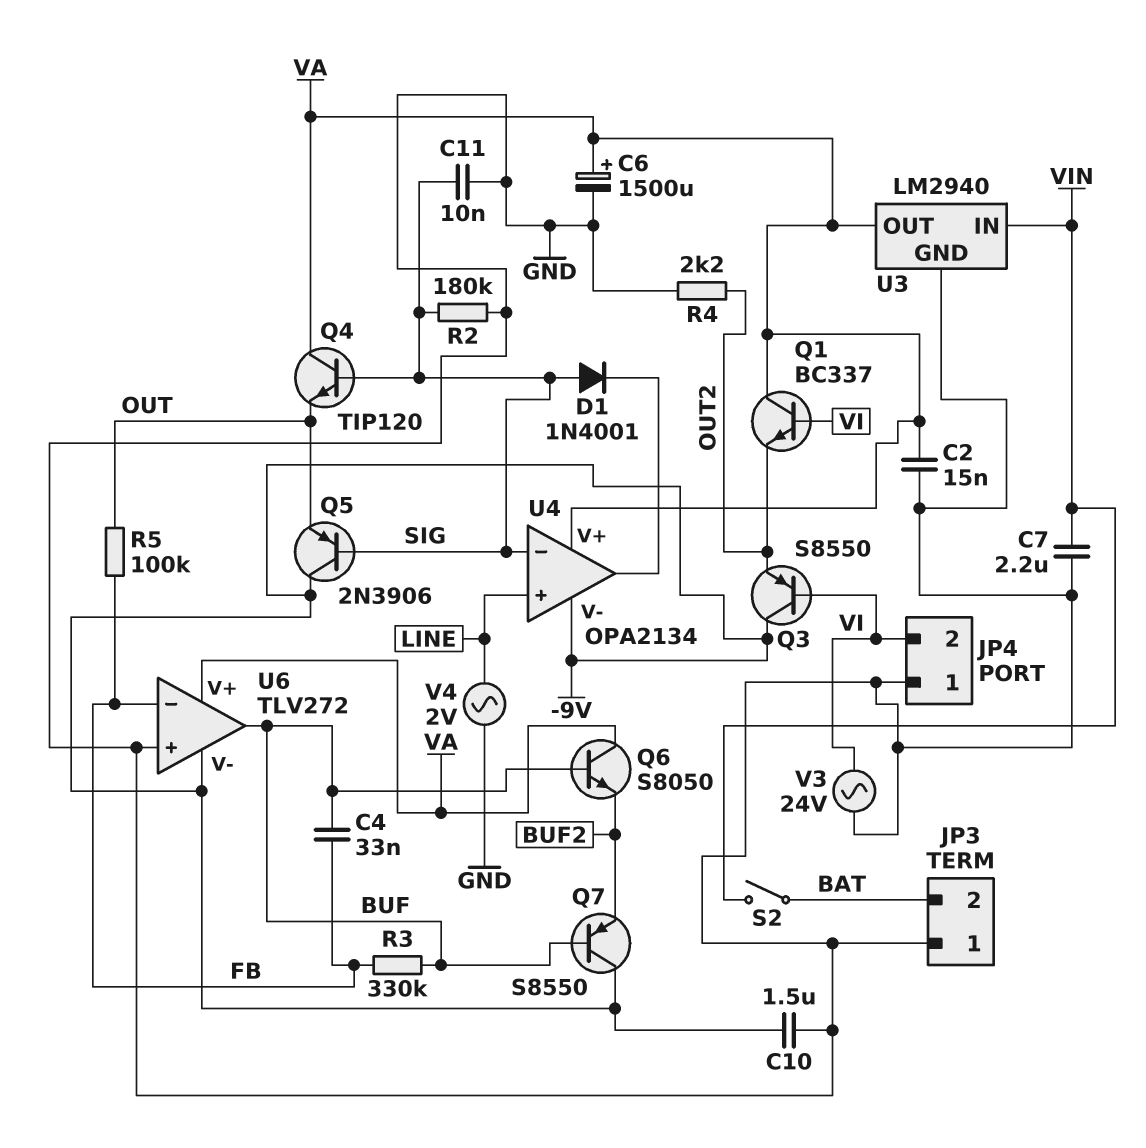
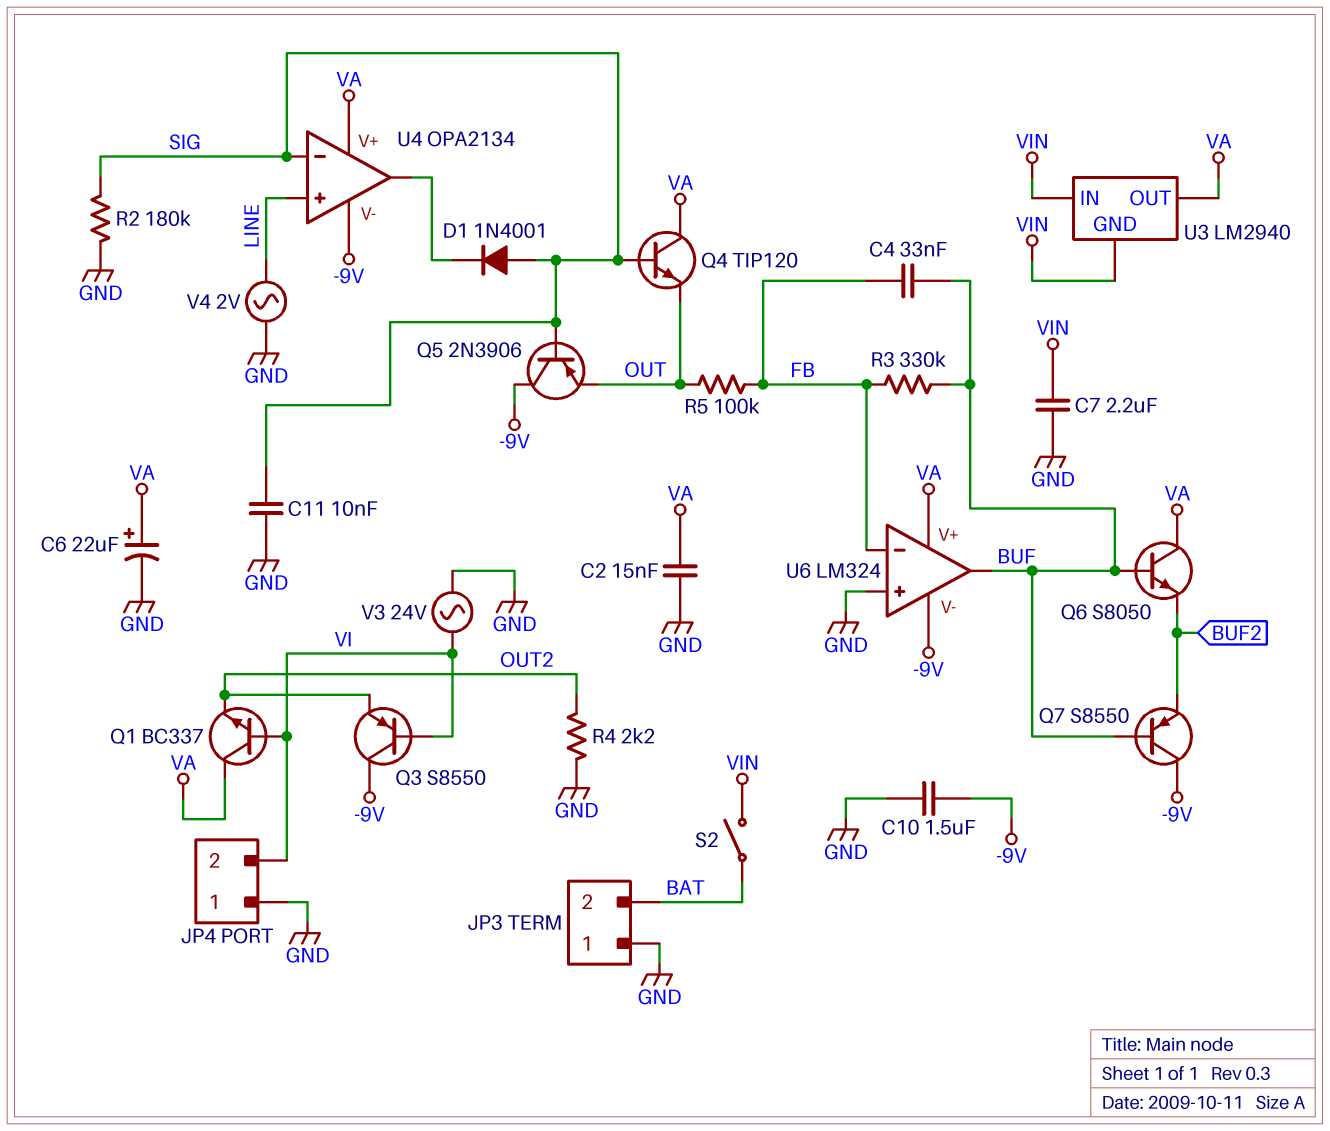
C6: 1500uF (plus VA, minus GND) -> 22uF (plus VA, minus GND)
U3 pin GND: GND -> VIN
U6: TLV272 -> LM324

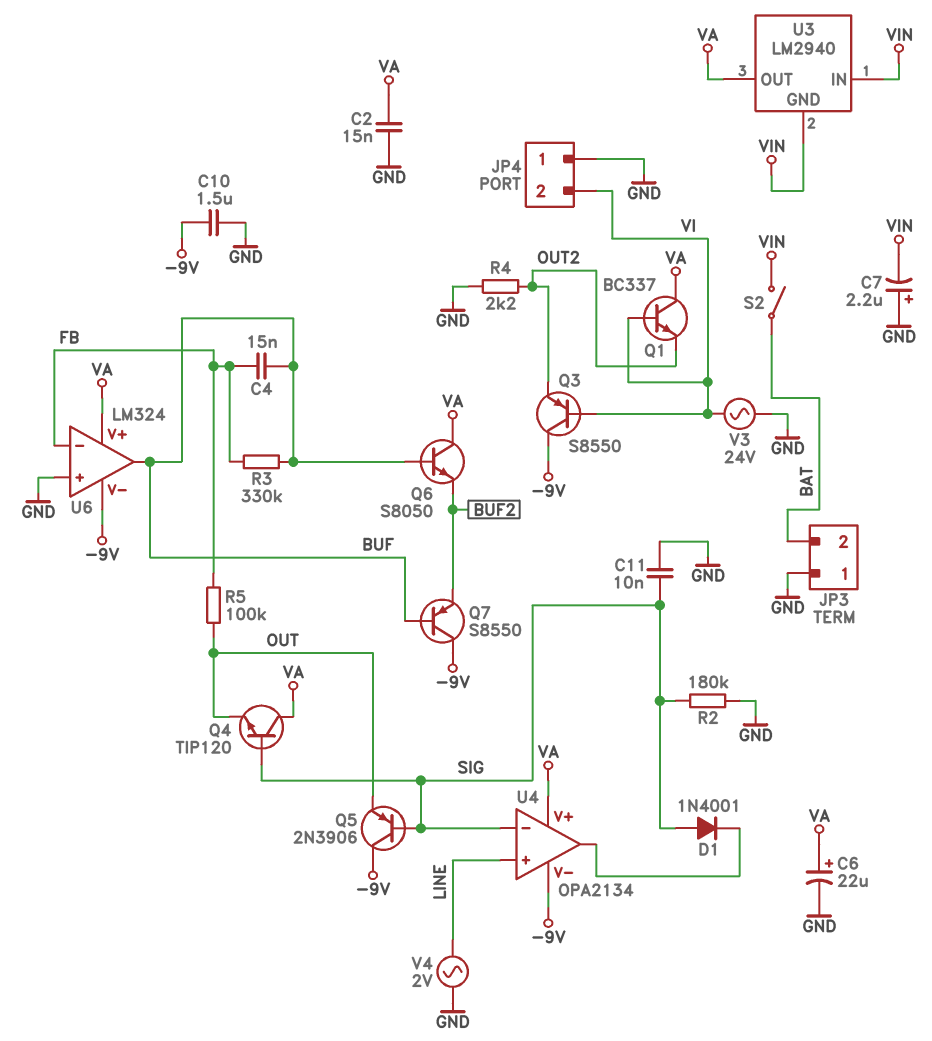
C4: 33nF (BUF, FB) -> 15nF (BUF, FB)
C7: 2.2uF (GND, VIN) -> 2.2uF (plus GND, minus VIN)

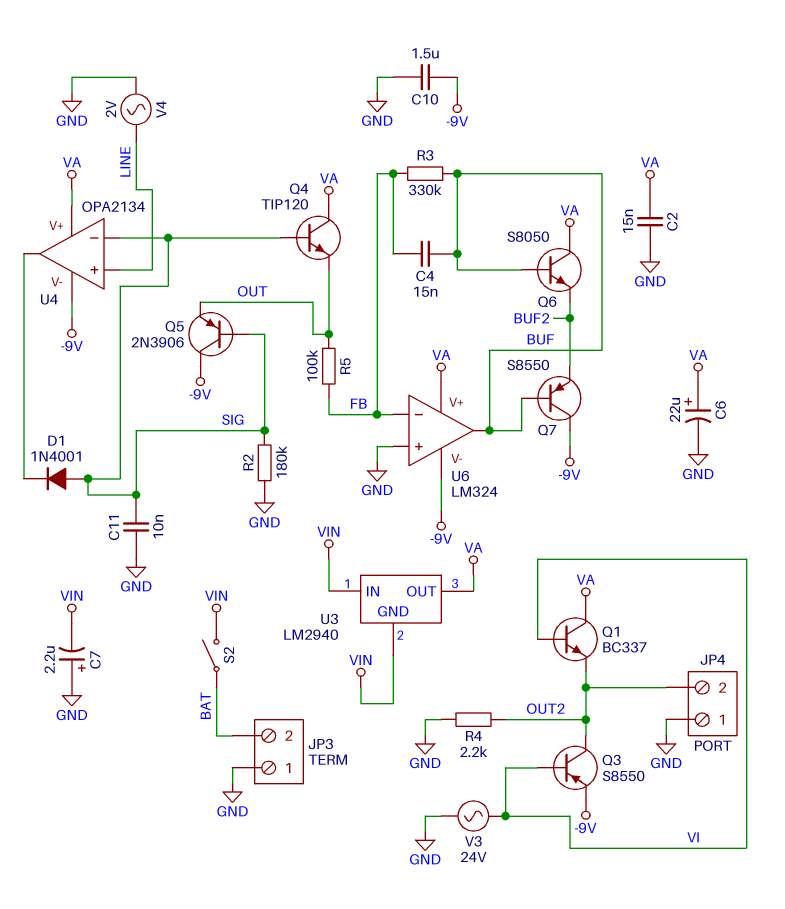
JP4 pin 2: VI -> OUT2
Q3: PNP S8550 (B VI, C -9V, E OUT2) -> PNP S8550 (B VI, C OUT2, E -9V)

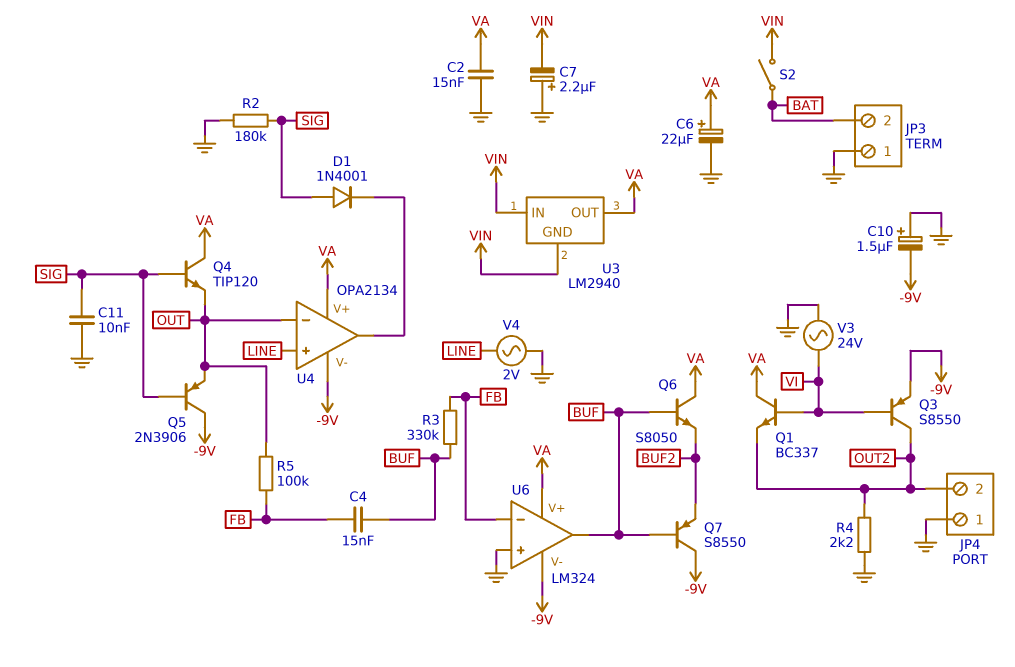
C10: 1.5uF (-9V, GND) -> 1.5uF (plus GND, minus -9V)
U4 pin in-: SIG -> OUT

